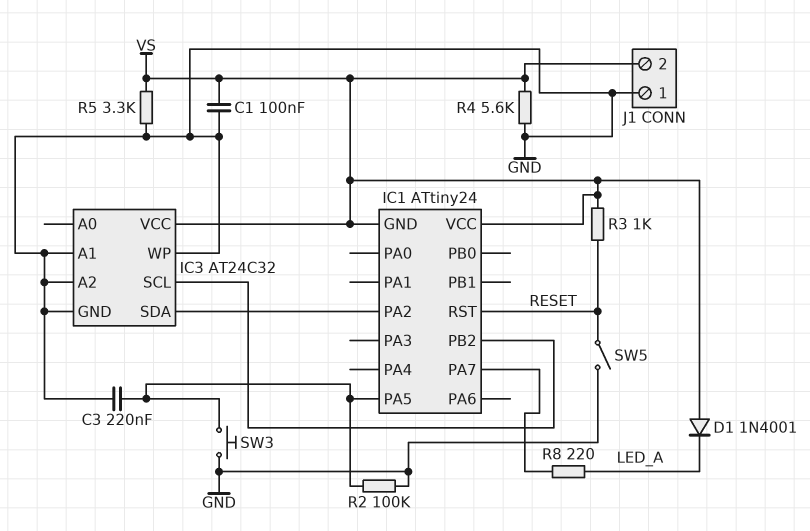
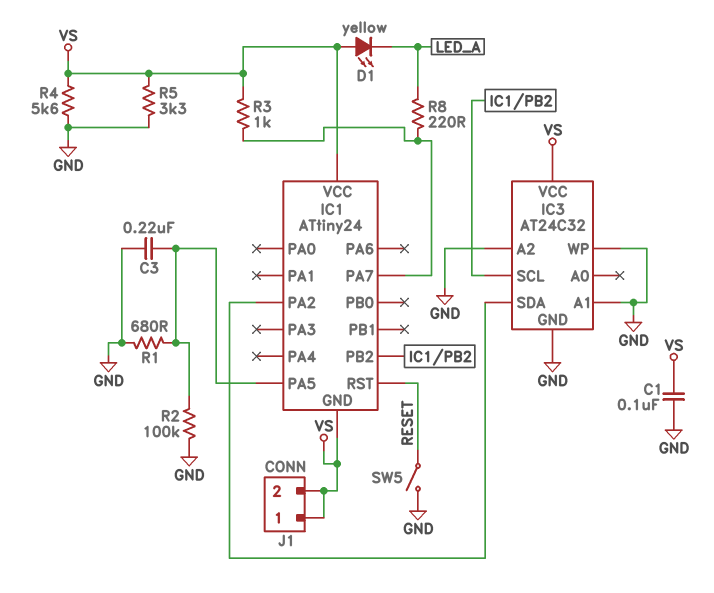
D1: diode 1N4001 (A VS, K LED_A) -> LED yellow (A VS, K LED_A)
J1 pin 1: GND -> VS
R1: none -> 680 (GND, IC1/PA5)
R3: 1k (RESET, VS) -> 1k (IC1/PA7, VS)
SW3: button (GND, IC1/PA5) -> none

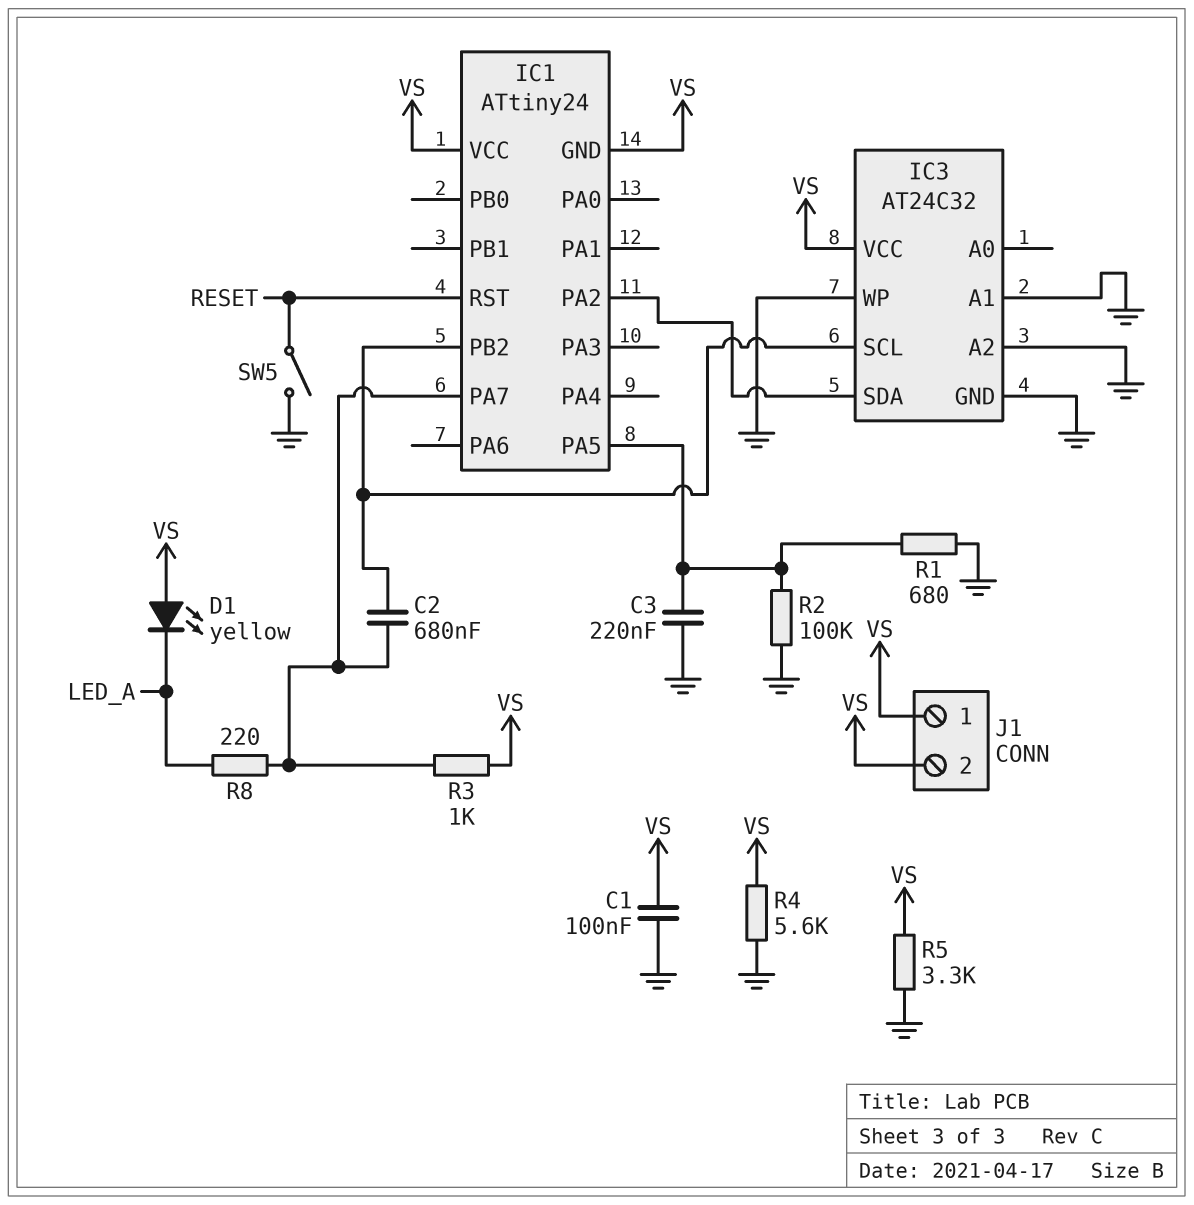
C2: none -> 680nF (IC1/PA7, IC1/PB2)

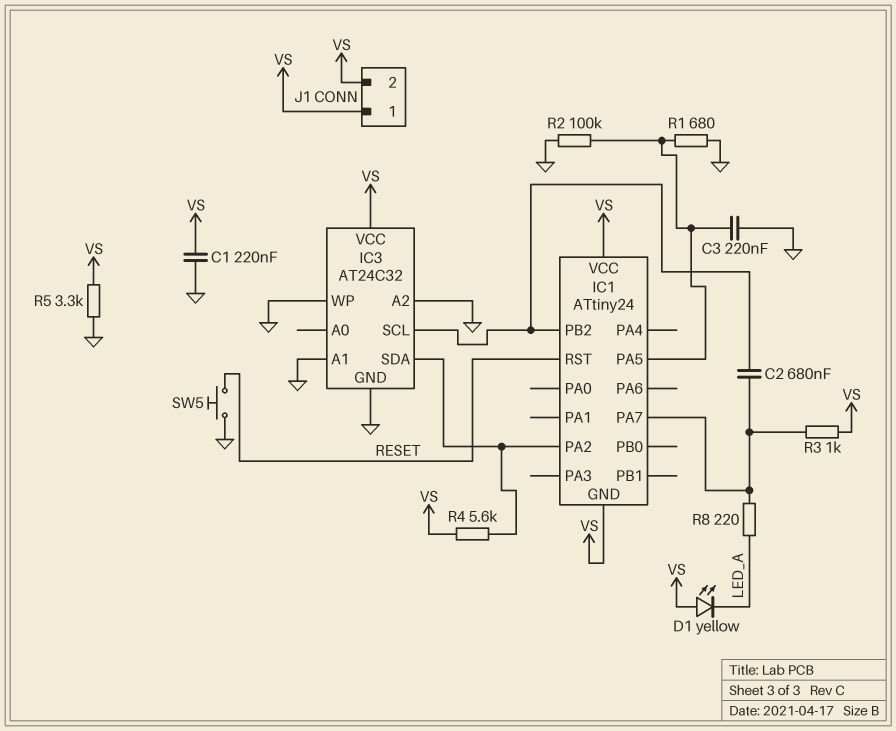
C1: 100nF (GND, VS) -> 220nF (GND, VS)
R4: 5.6k (GND, VS) -> 5.6k (IC1/PA2, VS)
SW5: switch (GND, RESET) -> button (GND, RESET)

